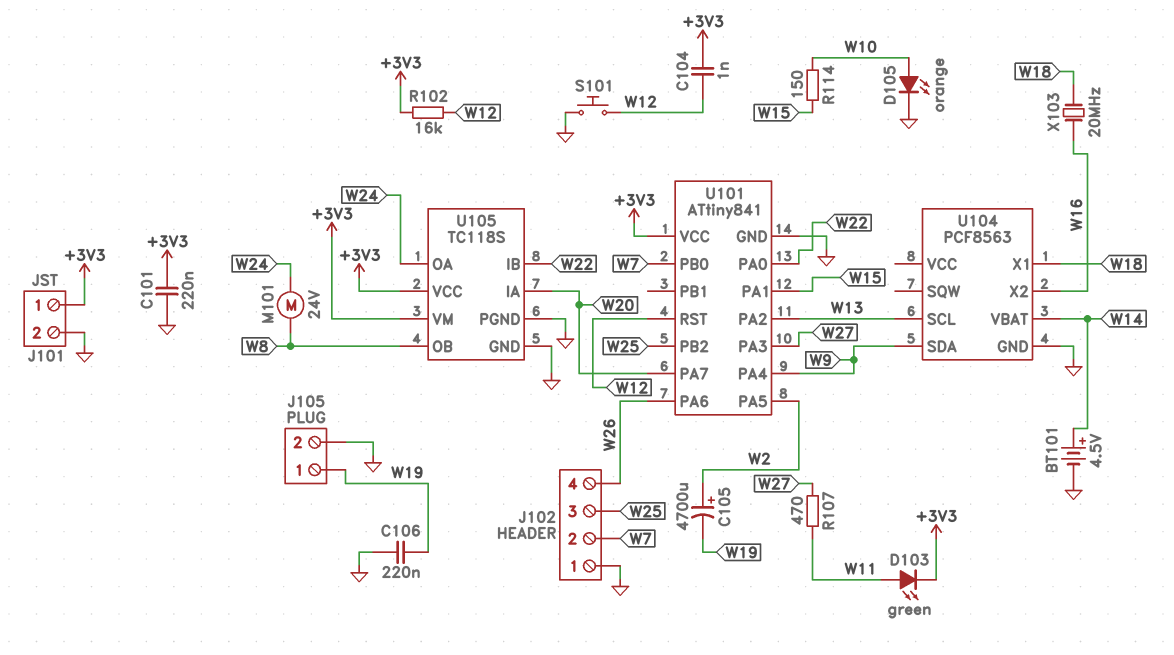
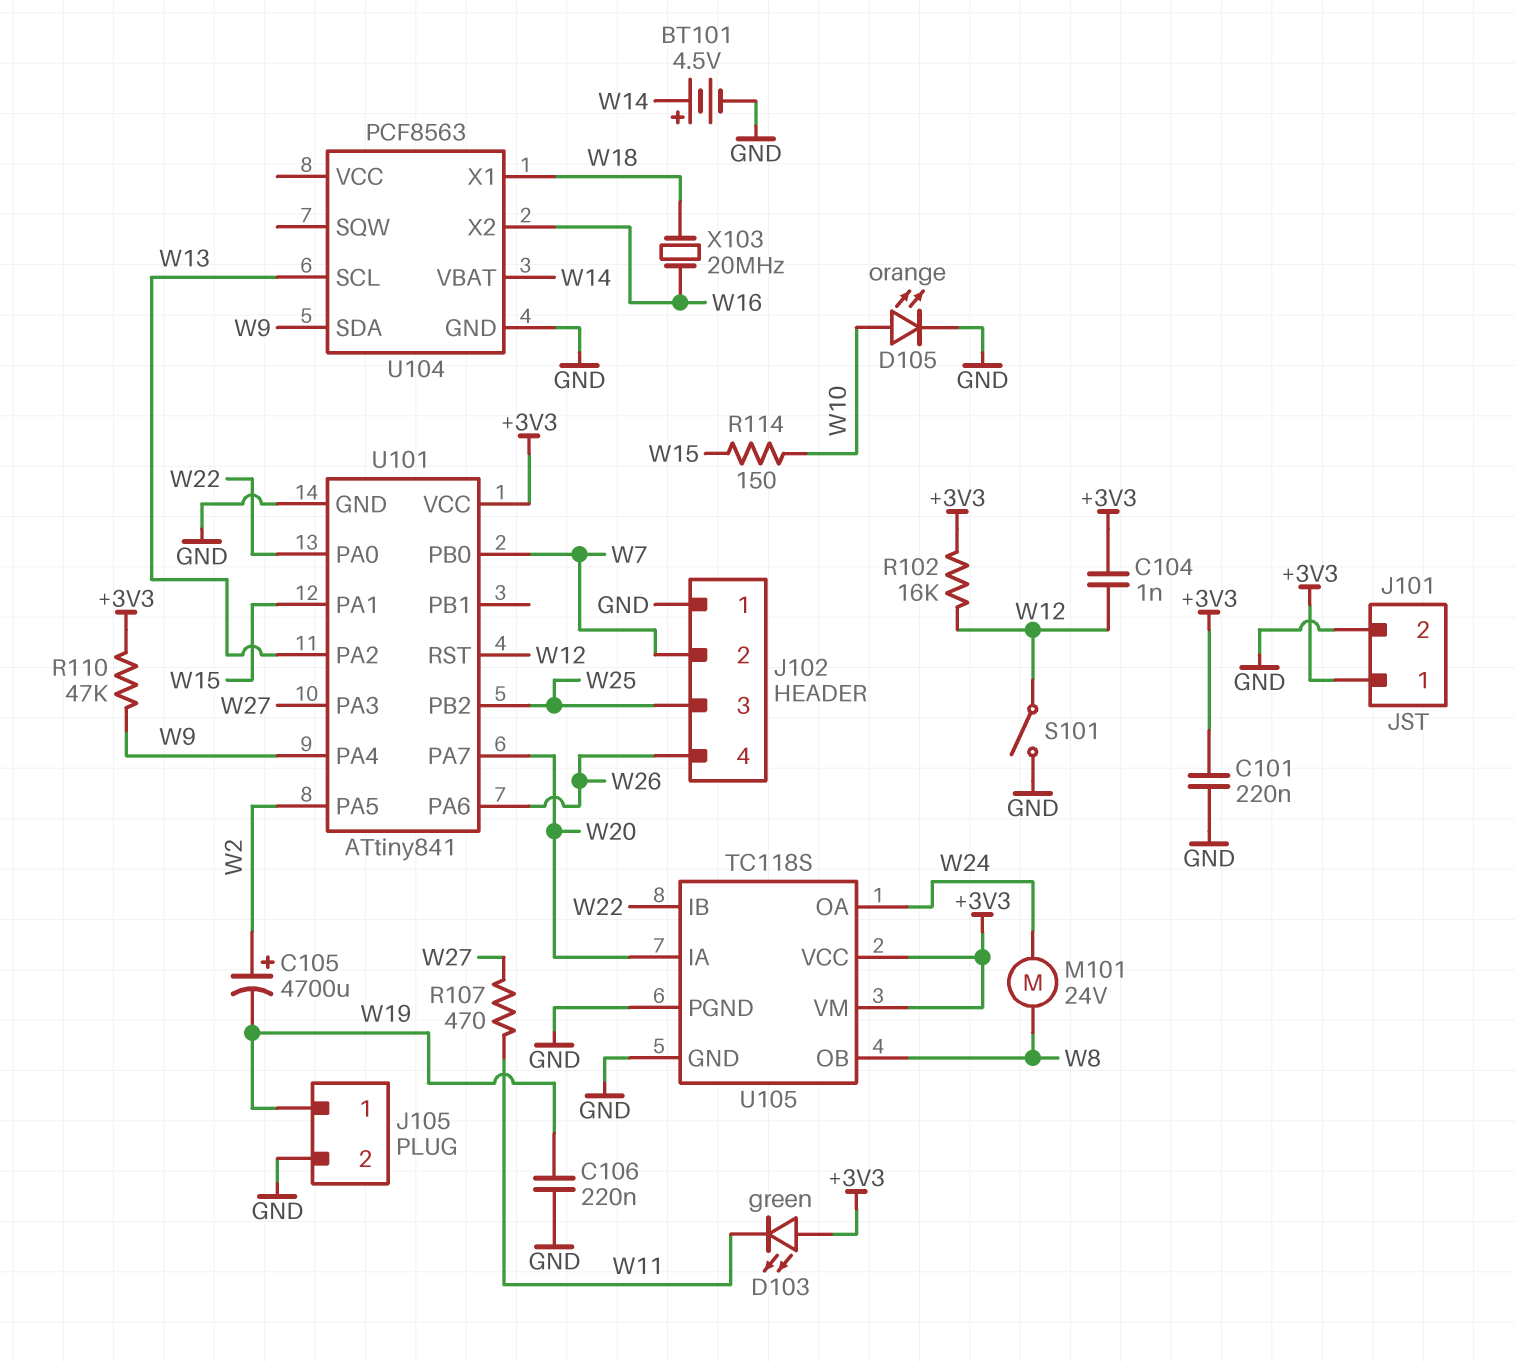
D103: LED green (A W11, K +3V3) -> LED green (A +3V3, K W11)
R110: none -> 47k (+3V3, W9)
S101: button (GND, W12) -> switch (GND, W12)

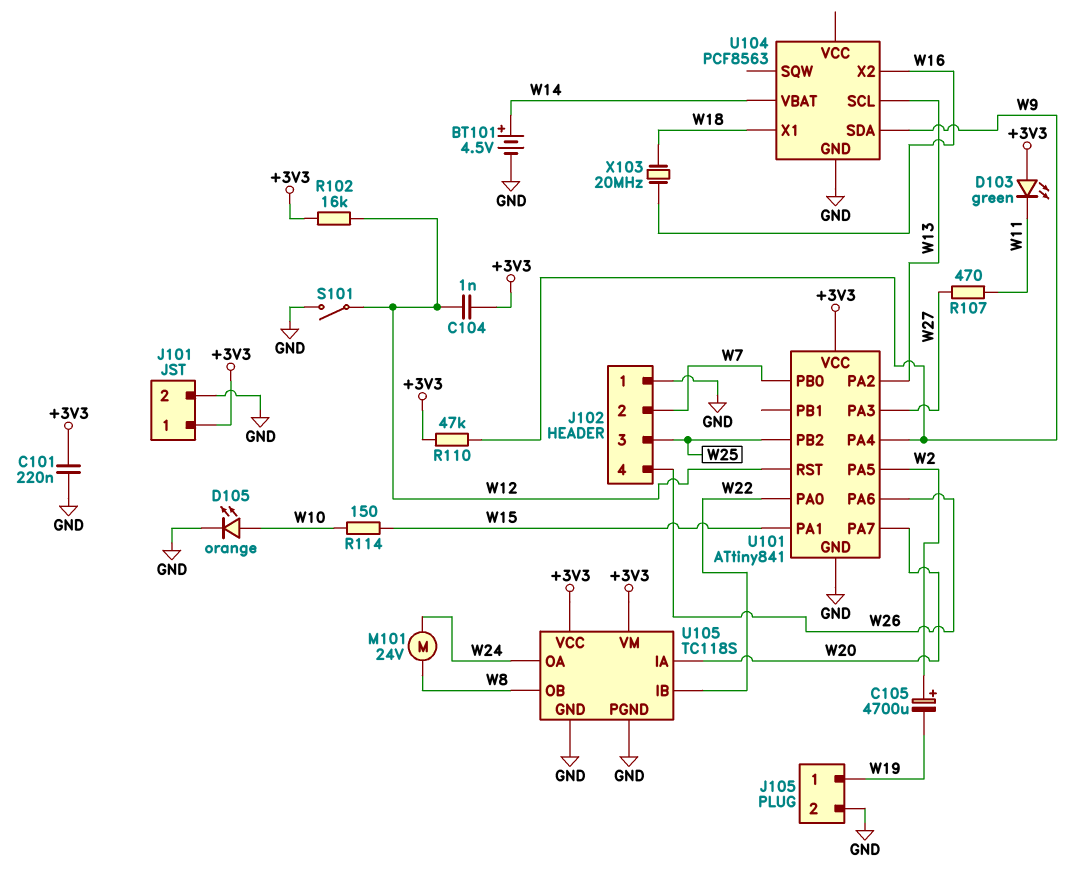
C106: 220nF (GND, W19) -> none

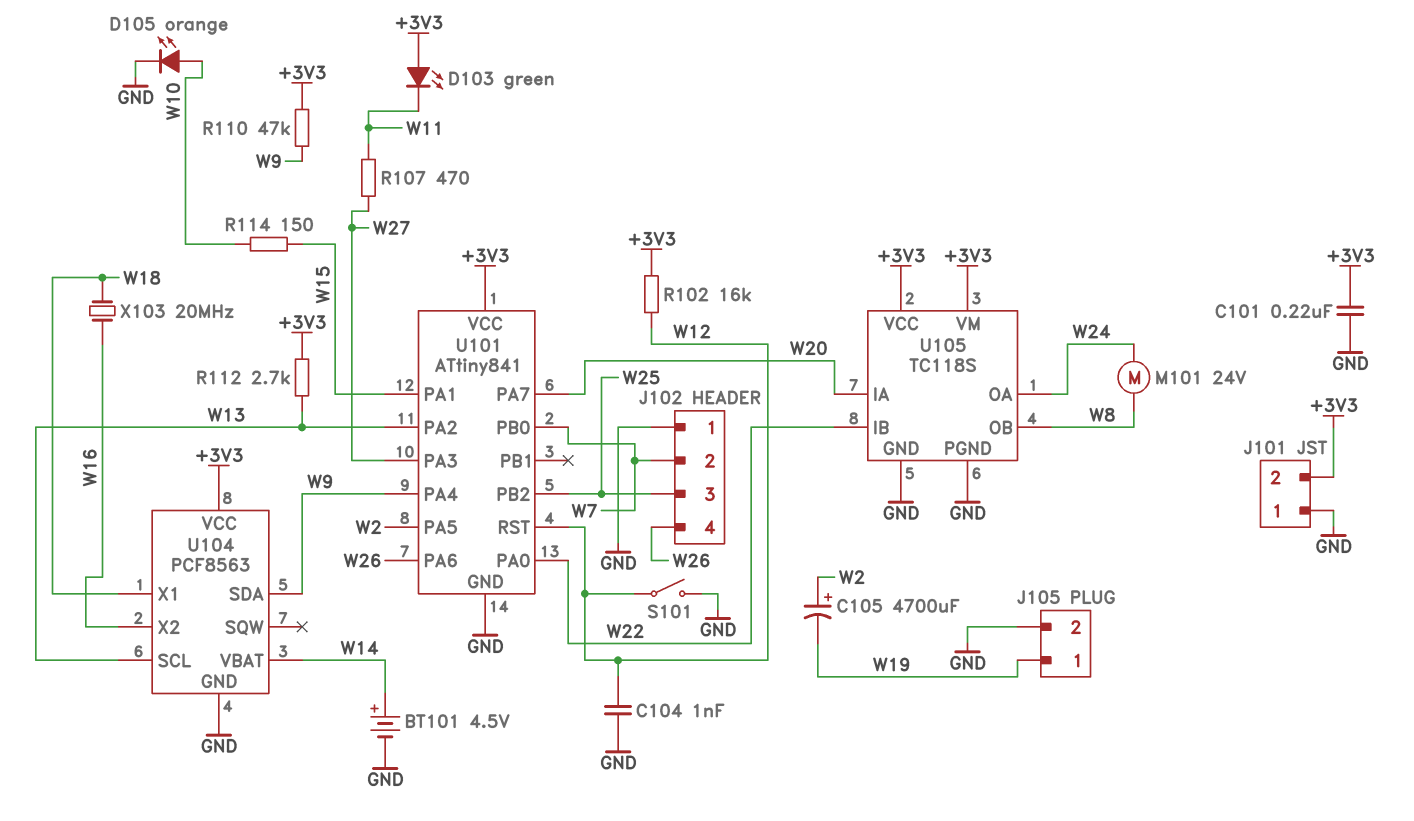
C104: 1nF (+3V3, W12) -> 1nF (GND, W12)
J101 pin 1: +3V3 -> GND
J101 pin 2: GND -> +3V3
R112: none -> 2.7k (+3V3, W13)
U104 pin VCC: none -> +3V3

